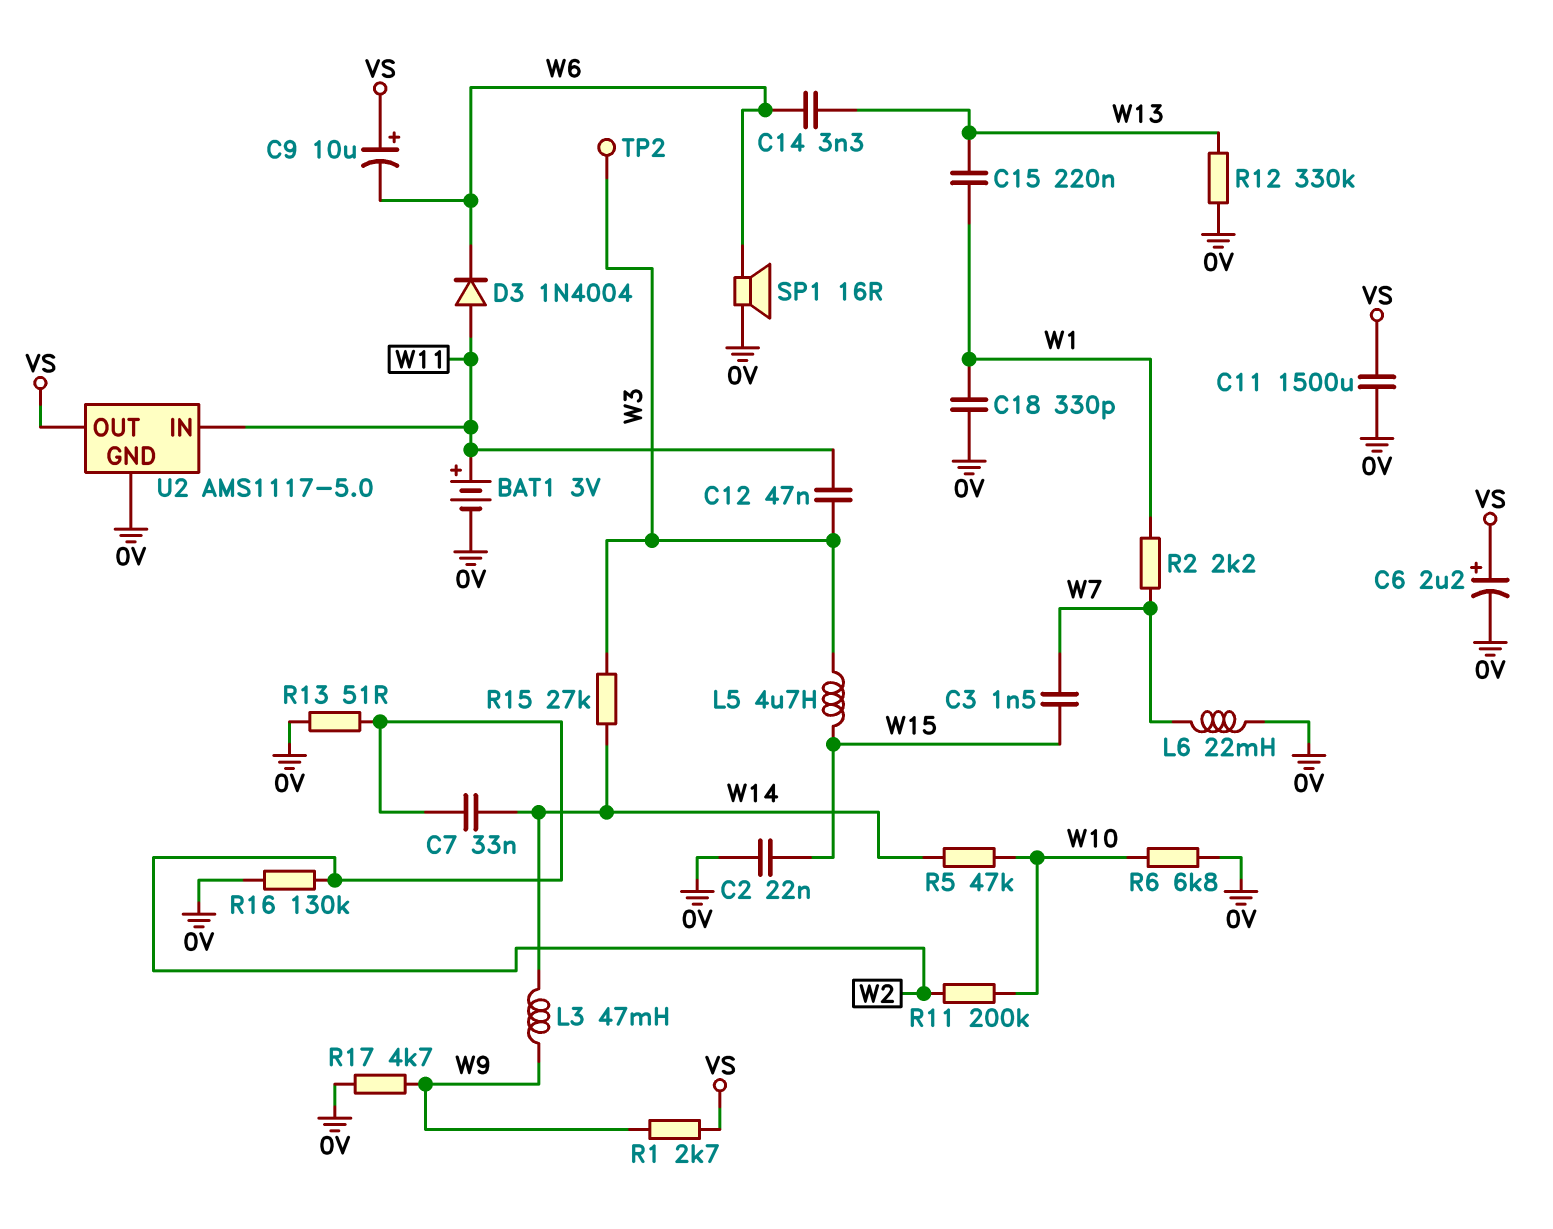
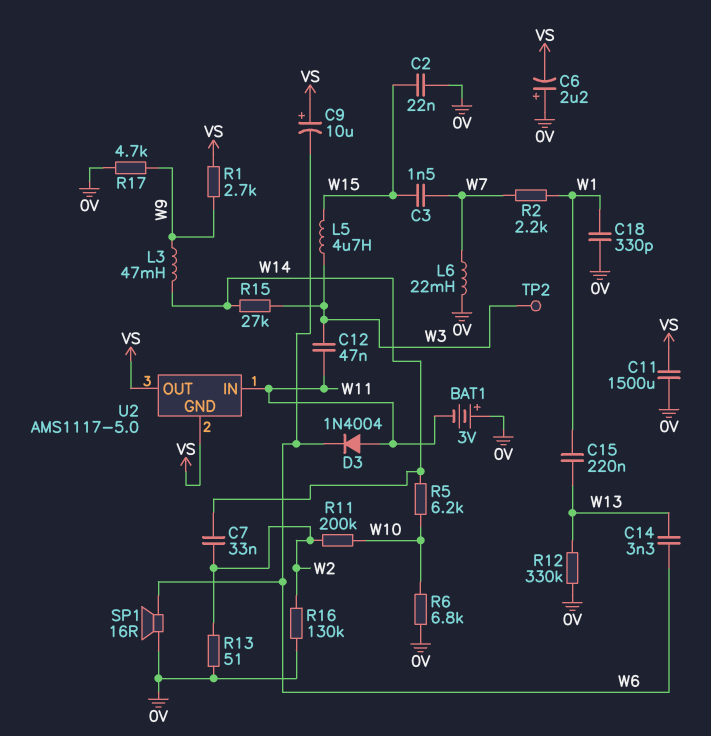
BAT1: 3V (plus W11, minus 0V) -> 3V (plus 0V, minus W11)
C6: 2.2uF (plus VS, minus 0V) -> 2.2uF (plus 0V, minus VS)
R5: 47k (W10, W14) -> 6.2k (W10, W14)
U2 pin GND: 0V -> VS

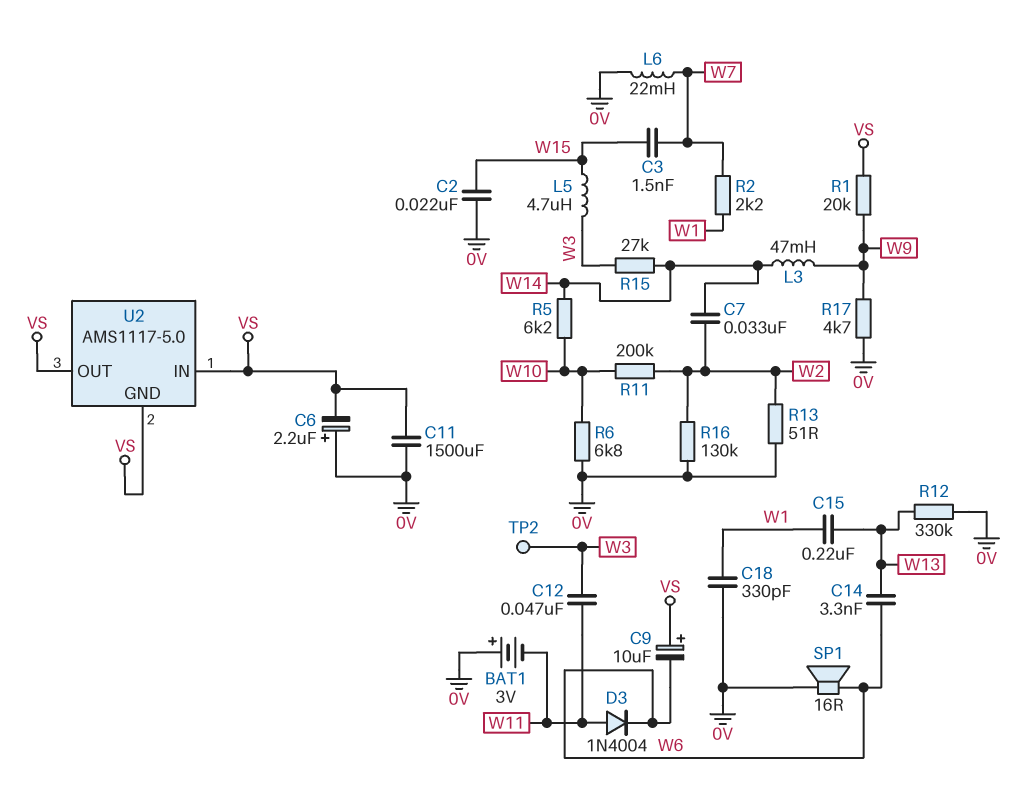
R1: 2.7k (VS, W9) -> 20k (VS, W9)
U2 pin IN: W11 -> VS

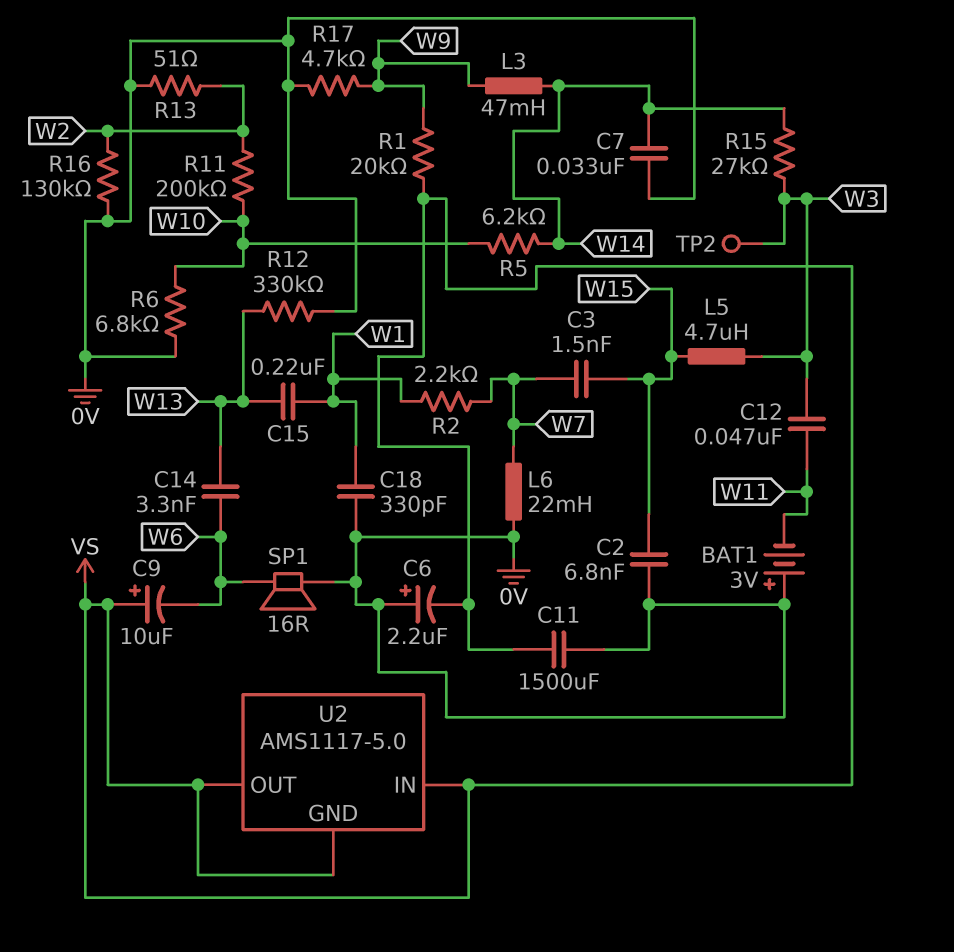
C2: 22nF (0V, W15) -> 6.8nF (0V, W15)
C7: 33nF (W2, W14) -> 33nF (0V, W14)
D3: diode 1N4004 (A W11, K W6) -> none

